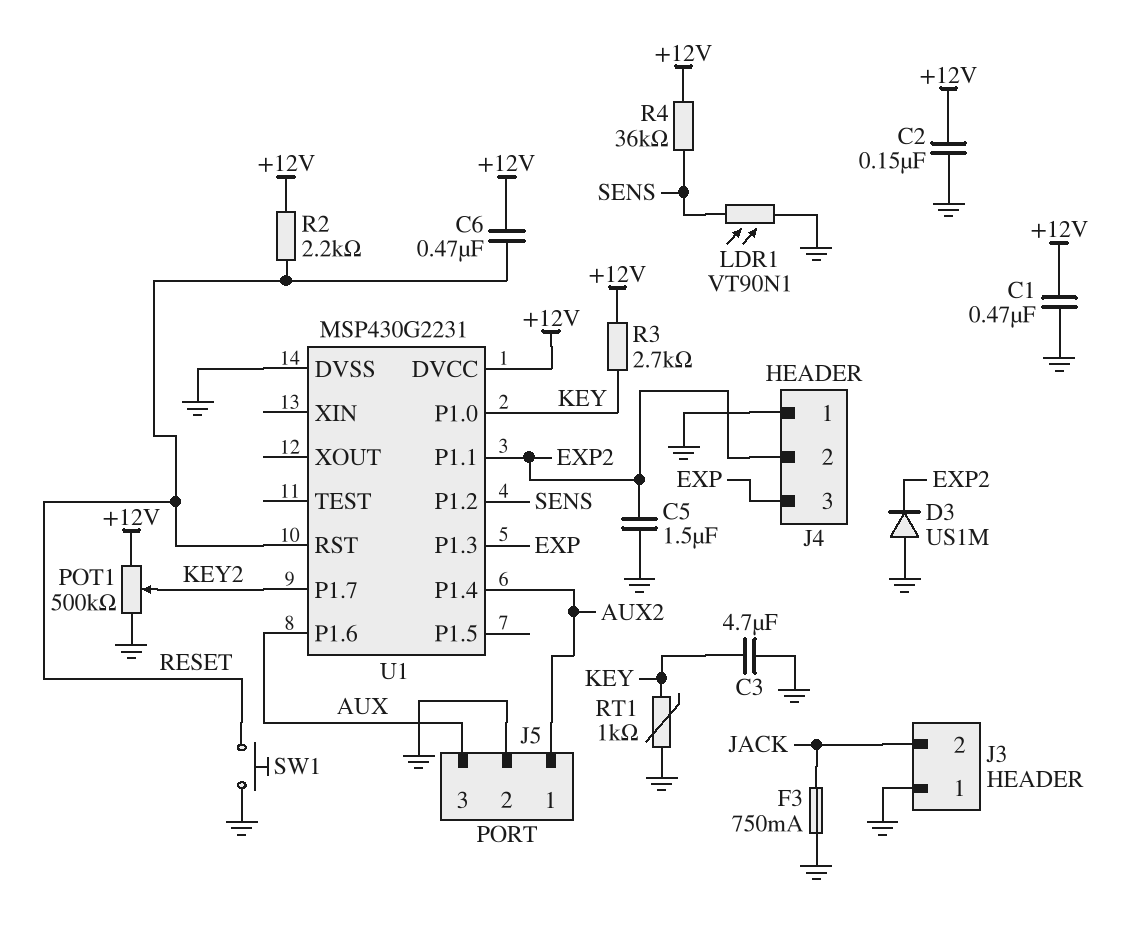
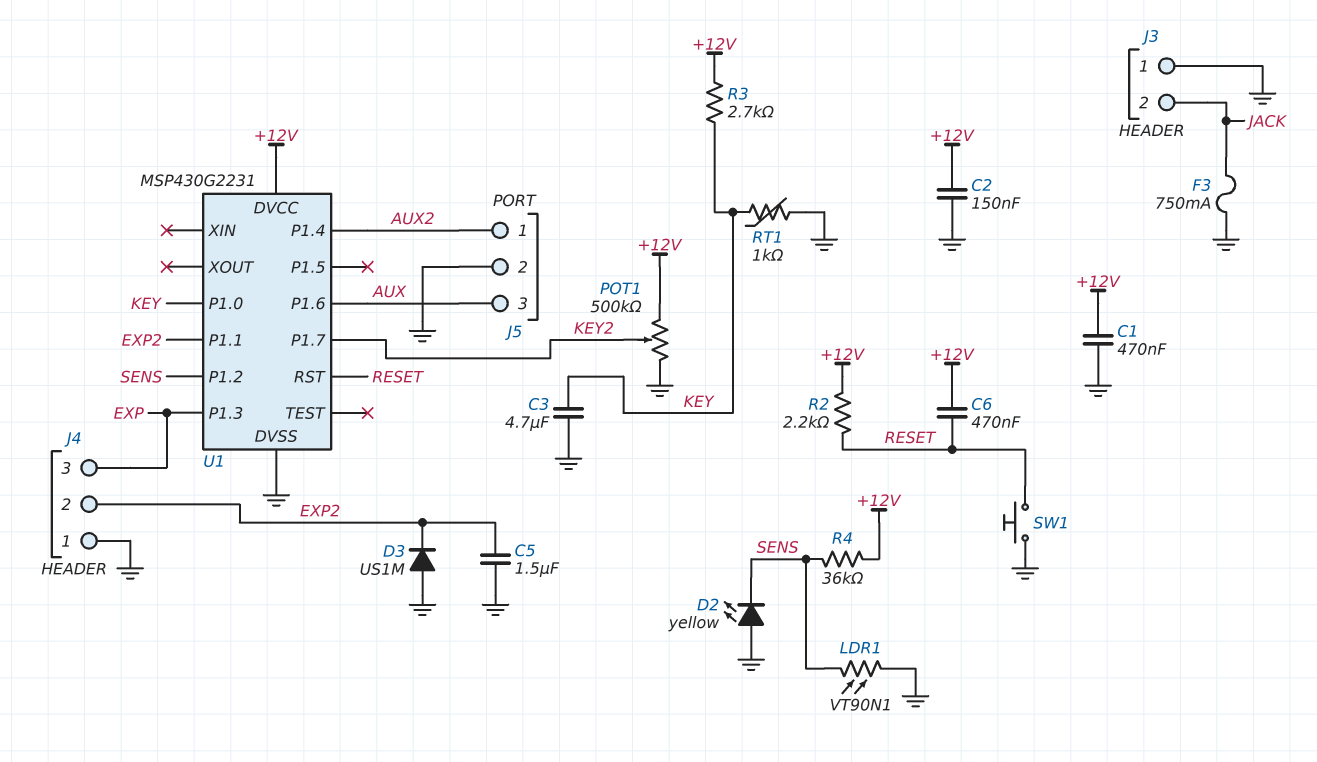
D2: none -> LED yellow (A GND, K SENS)

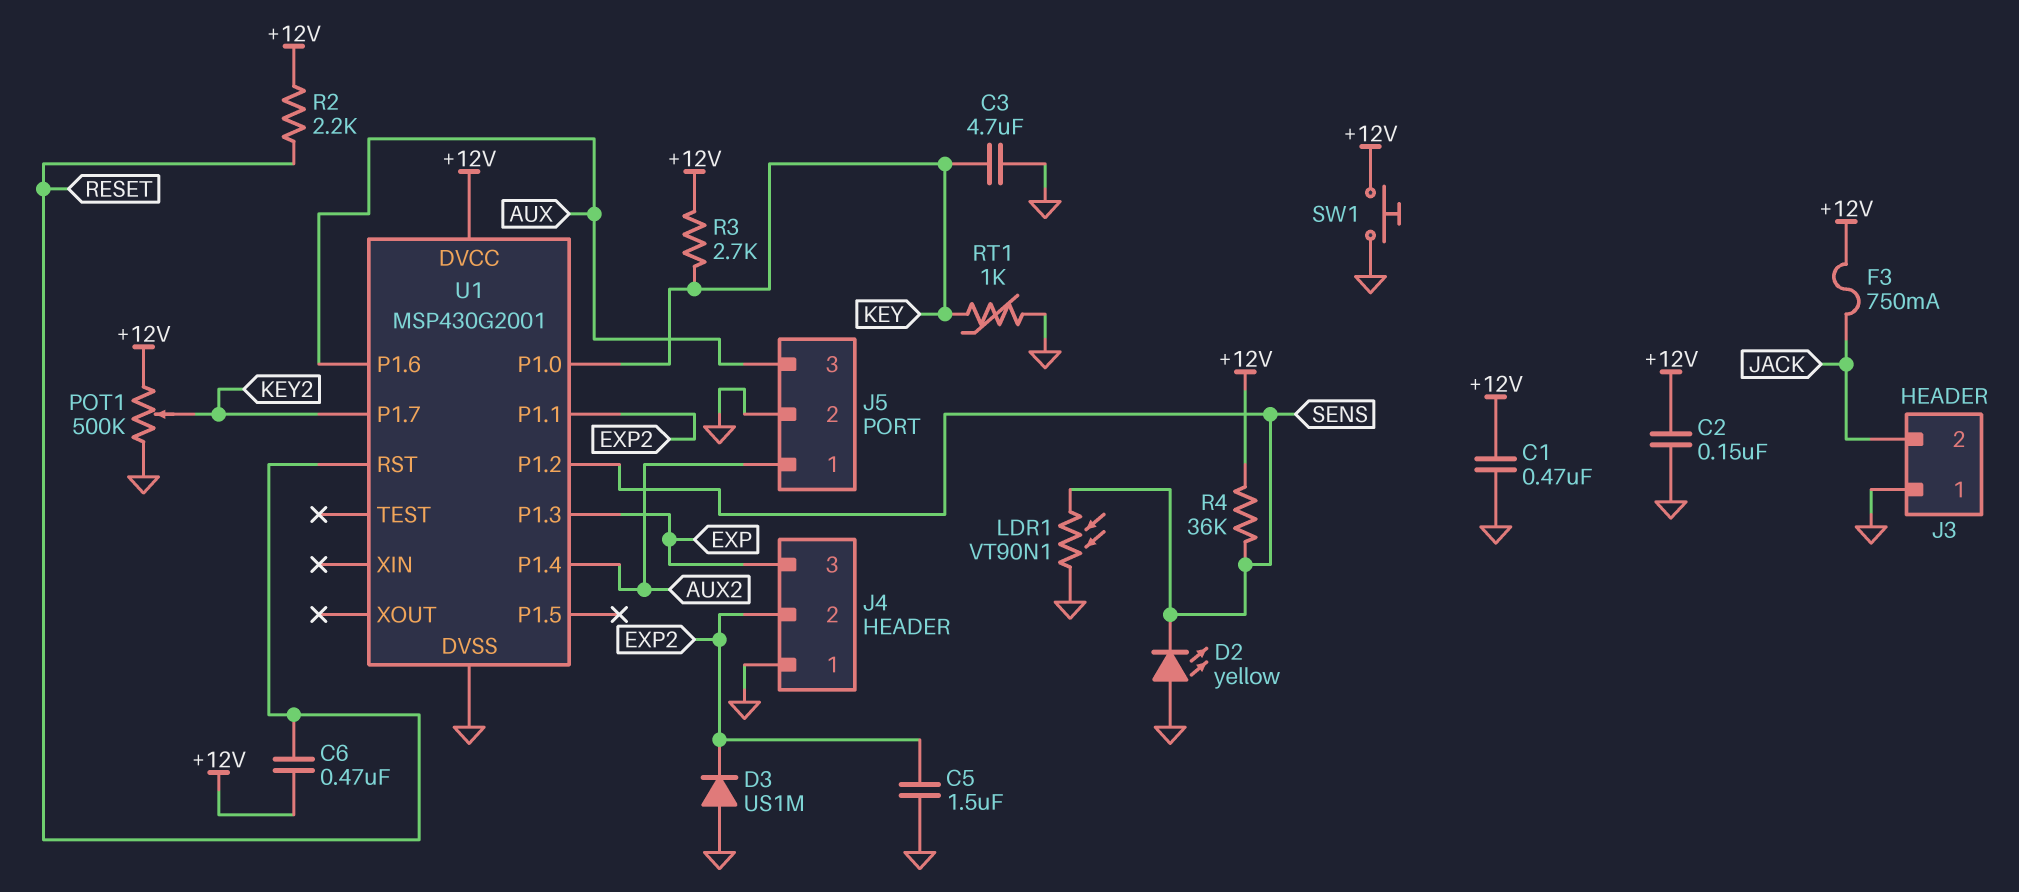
F3: 750mA (GND, JACK) -> 750mA (+12V, JACK)
SW1: button (GND, RESET) -> button (+12V, GND)
U1: MSP430G2231 -> MSP430G2001

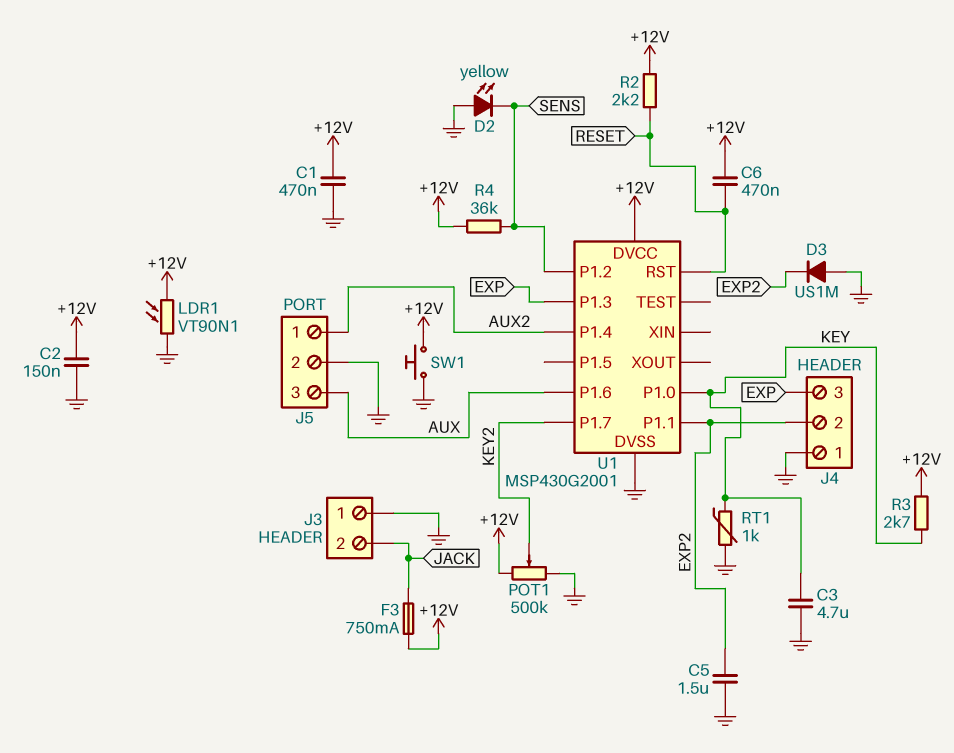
LDR1: VT90N1 (GND, SENS) -> VT90N1 (+12V, GND)

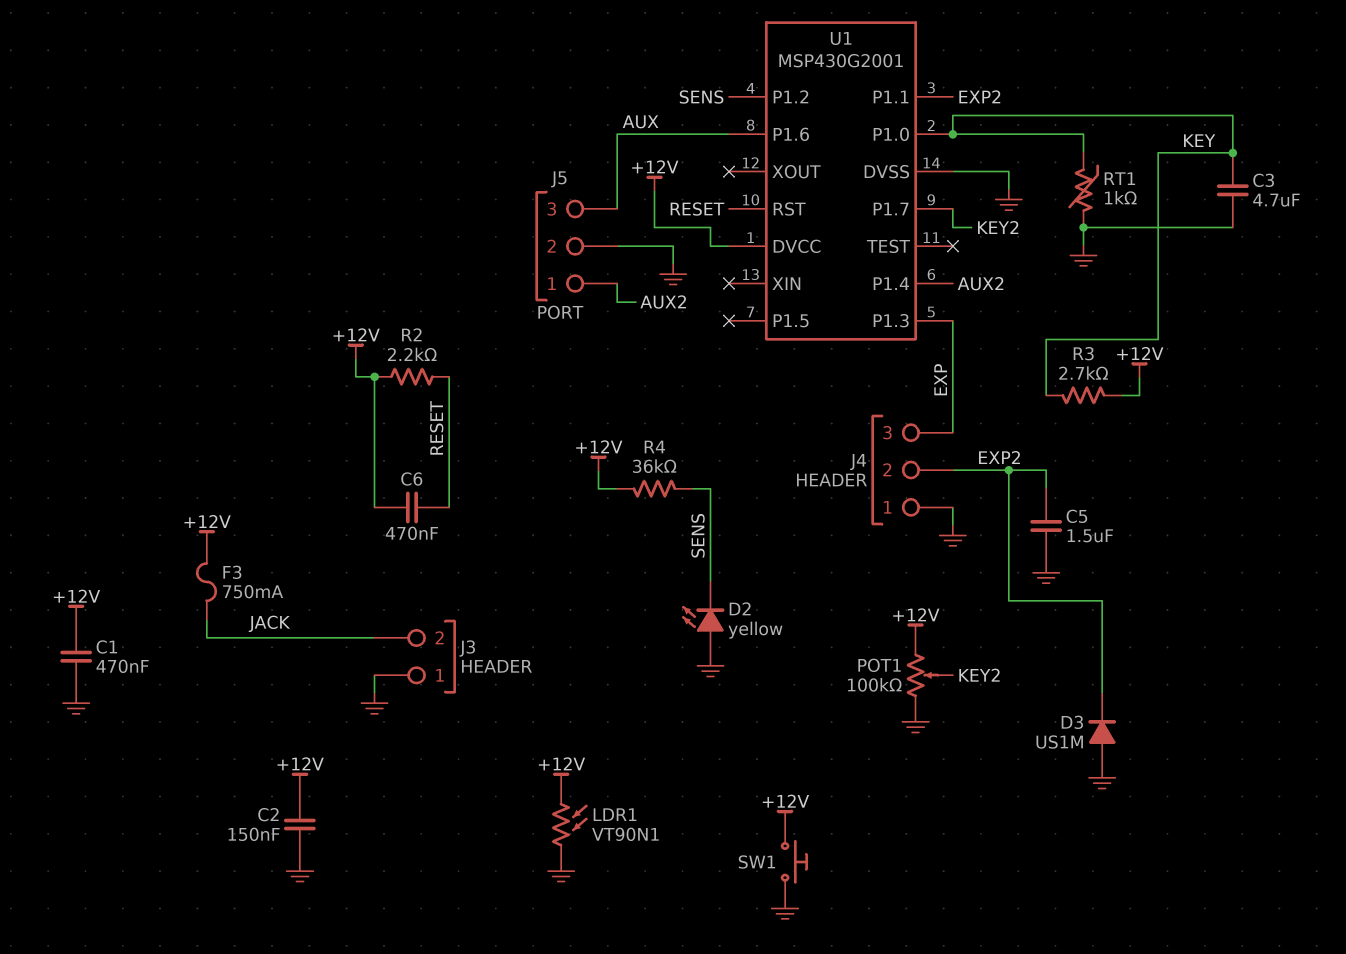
POT1: 500k (+12V, GND, wiper KEY2) -> 100k (+12V, GND, wiper KEY2)

